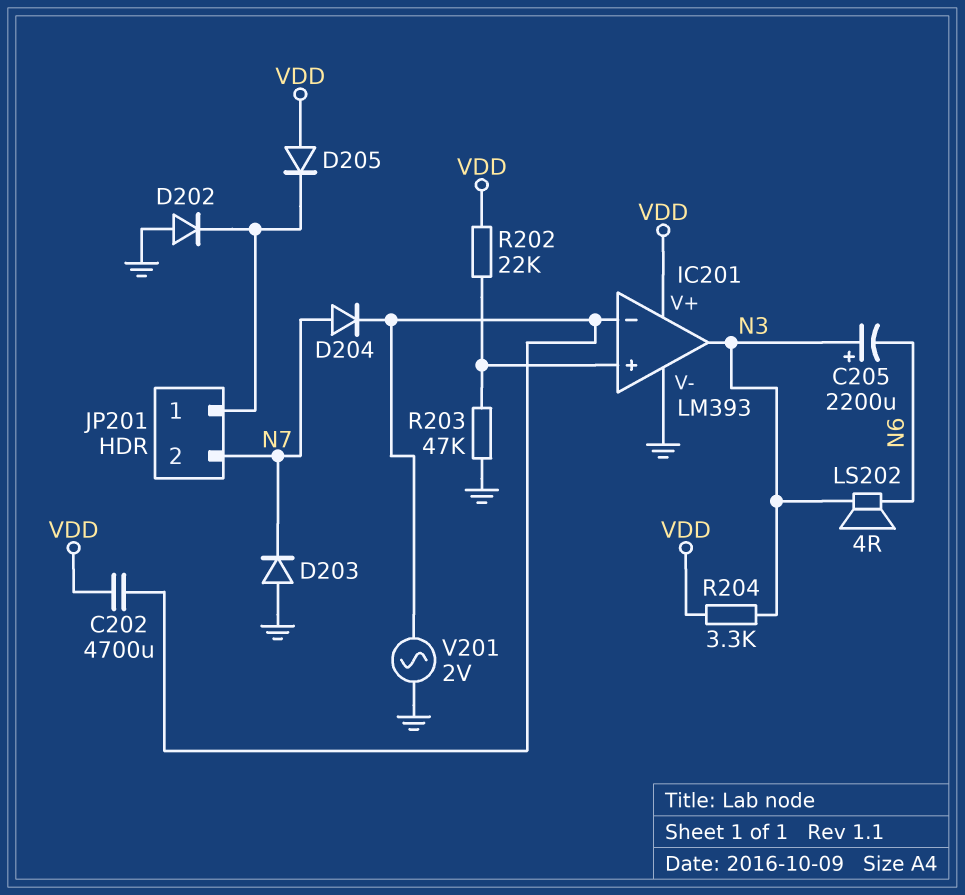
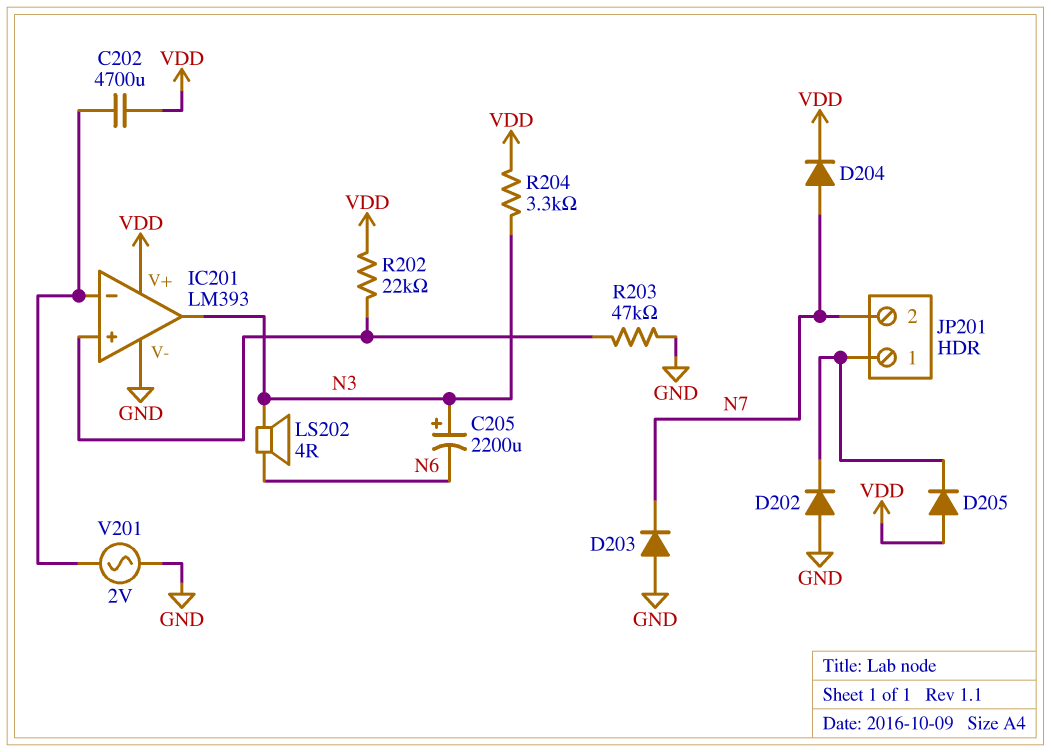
D204: diode (A N7, K IC201/in-) -> diode (A N7, K VDD)

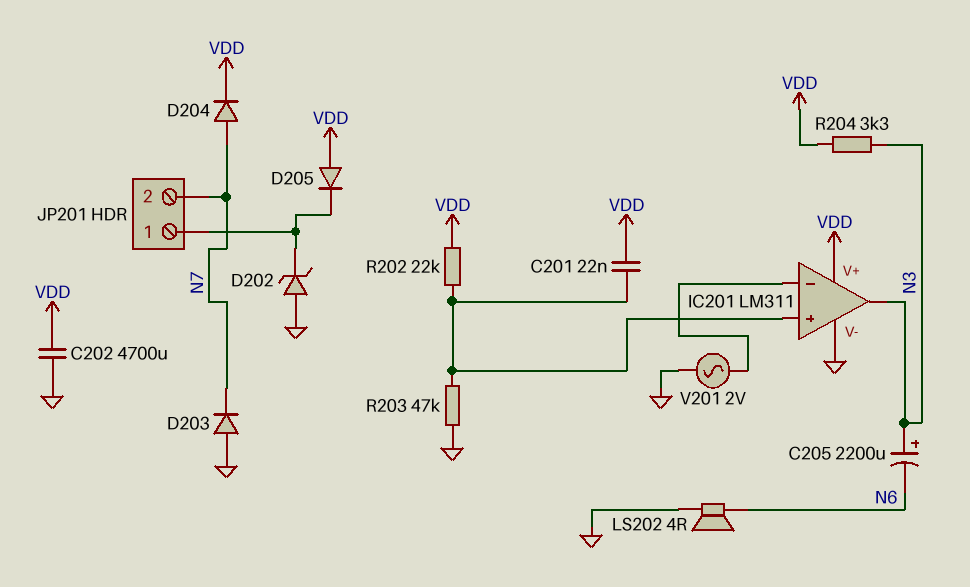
C201: none -> 22nF (IC201/in+, VDD)
C202: 4700uF (IC201/in-, VDD) -> 4700uF (GND, VDD)
D202: diode (A GND, K JP201/1) -> zener (A GND, K JP201/1)
IC201: LM393 -> LM311
LS202: speaker 4R (N3, N6) -> speaker 4R (GND, N6)

